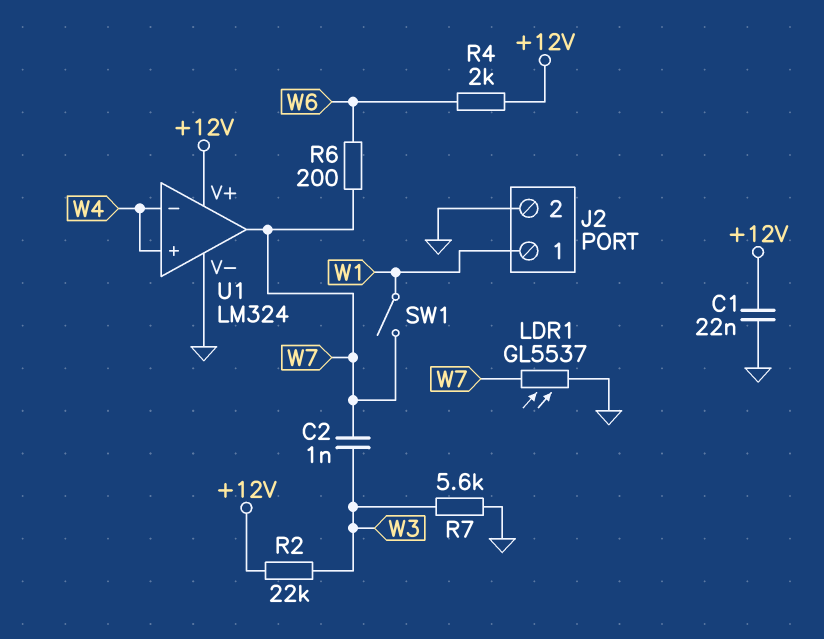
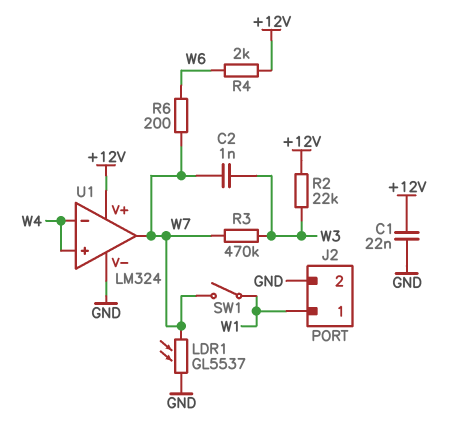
R3: none -> 470k (W3, W7)
R7: 5.6k (GND, W3) -> none

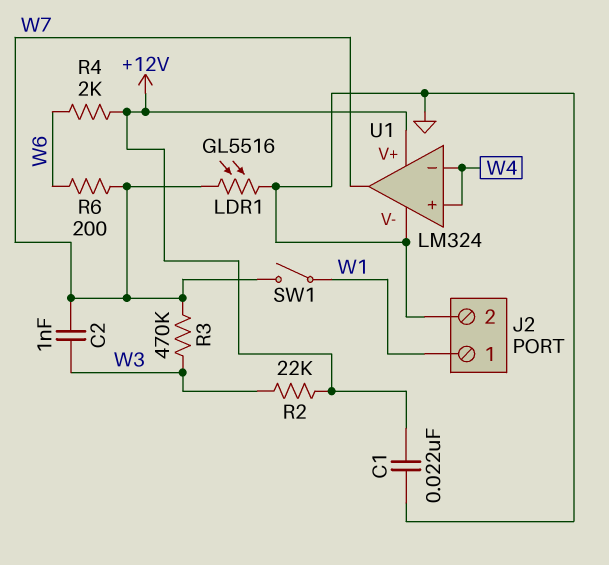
LDR1: GL5537 (GND, W7) -> GL5516 (GND, W7)

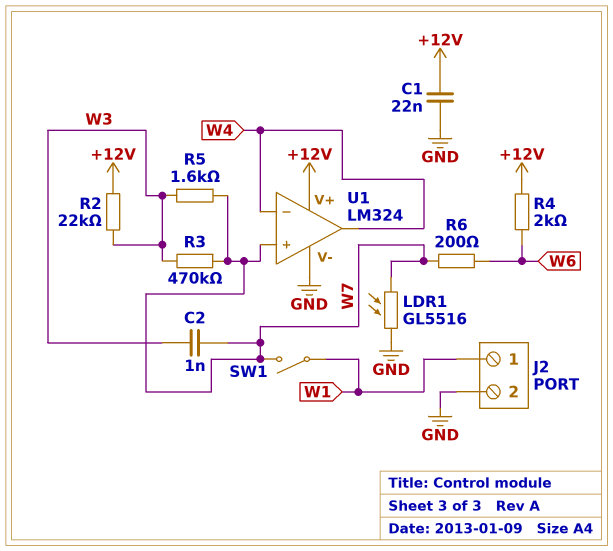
R5: none -> 1.6k (W3, W7)
U1 pin in+: W4 -> W7
U1 pin out: W7 -> W4

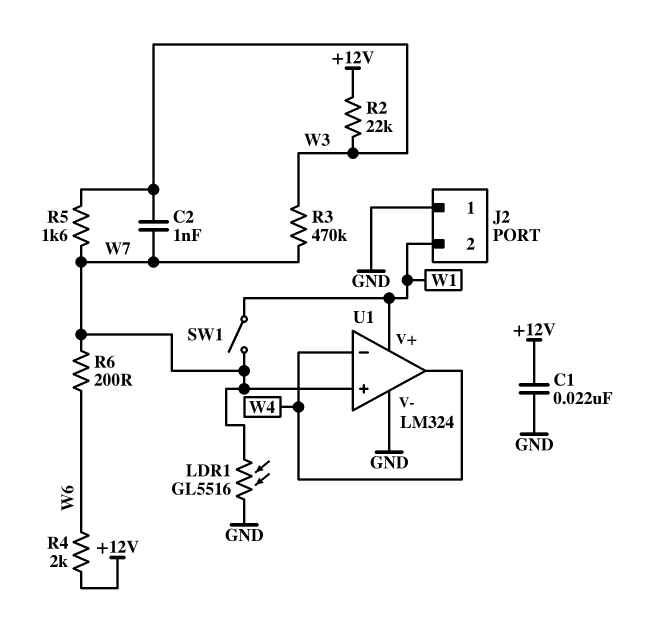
J2 pin 1: W1 -> GND
J2 pin 2: GND -> W1
U1 pin V+: +12V -> W1

